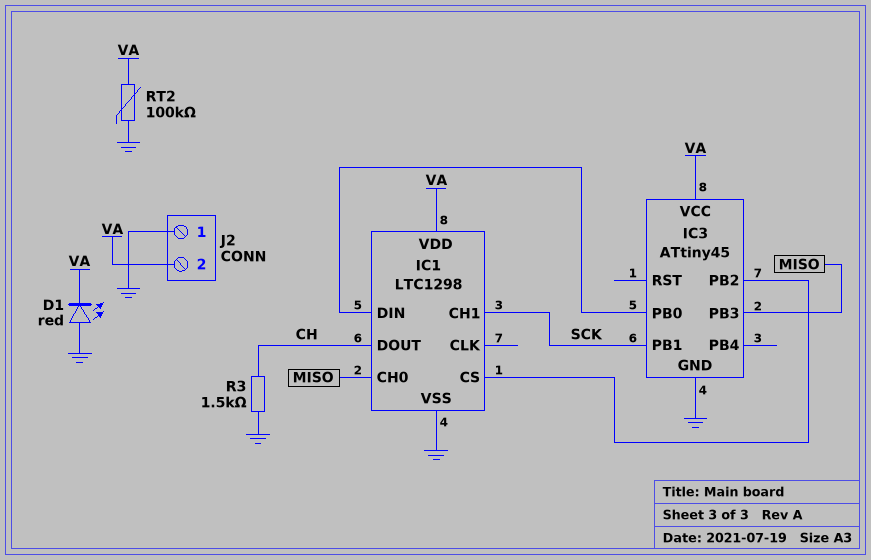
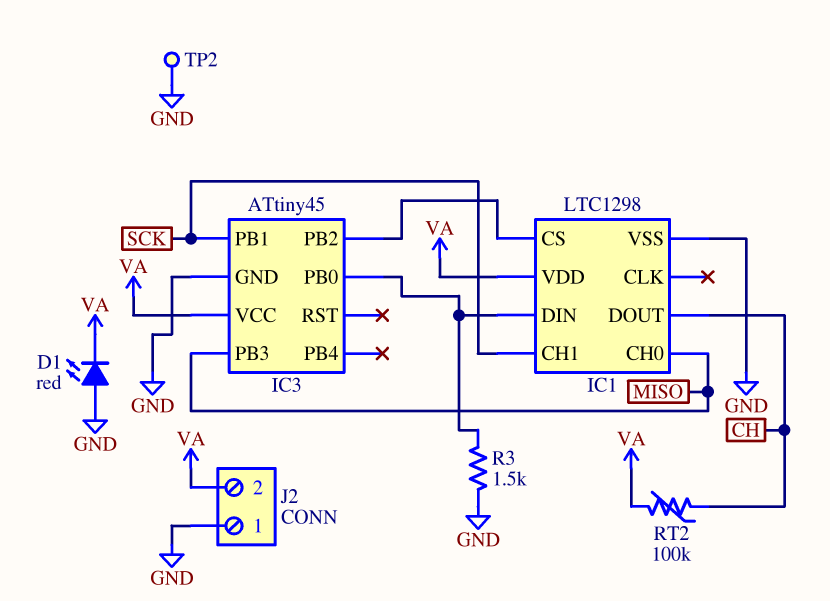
R3: 1.5k (CH, GND) -> 1.5k (GND, IC1/DIN)
RT2: 100k (GND, VA) -> 100k (CH, VA)
TP2: none -> test point (GND)

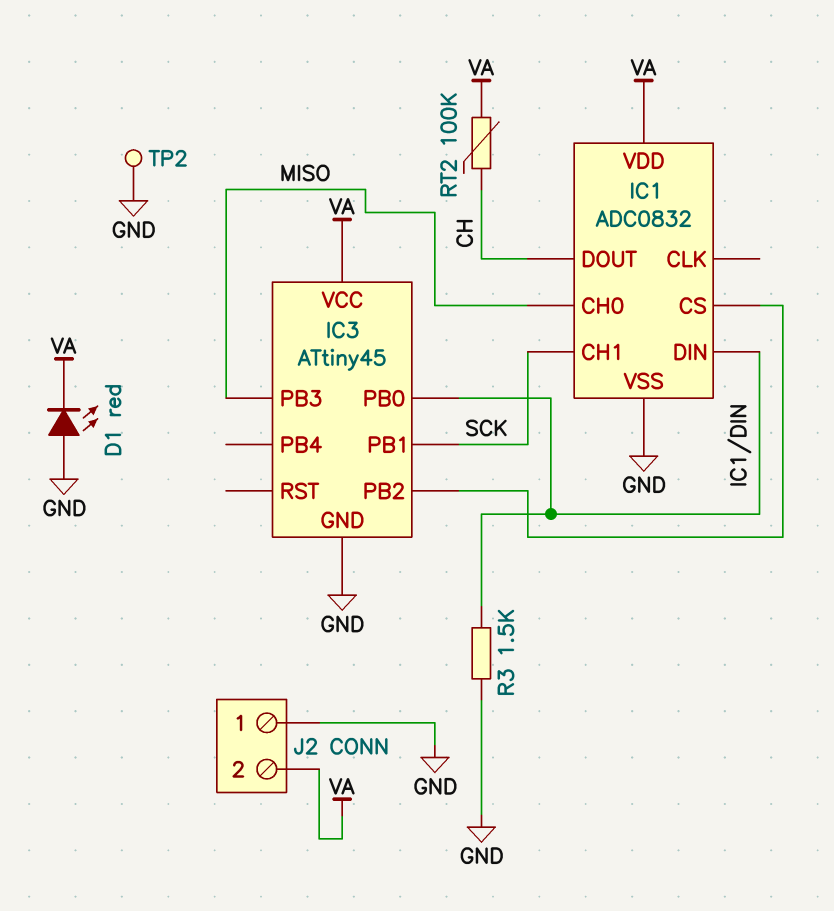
IC1: LTC1298 -> ADC0832

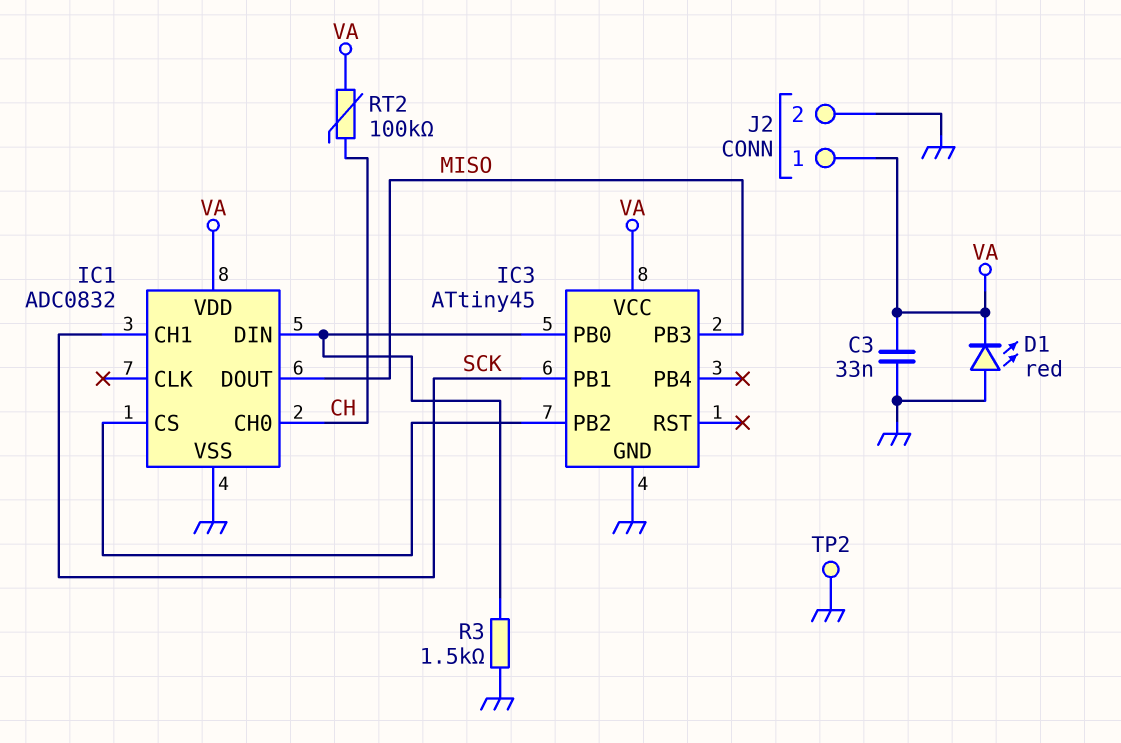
C3: none -> 33nF (GND, VA)
IC1 pin CH0: MISO -> CH
IC1 pin DOUT: CH -> MISO
J2 pin 1: GND -> VA
J2 pin 2: VA -> GND

